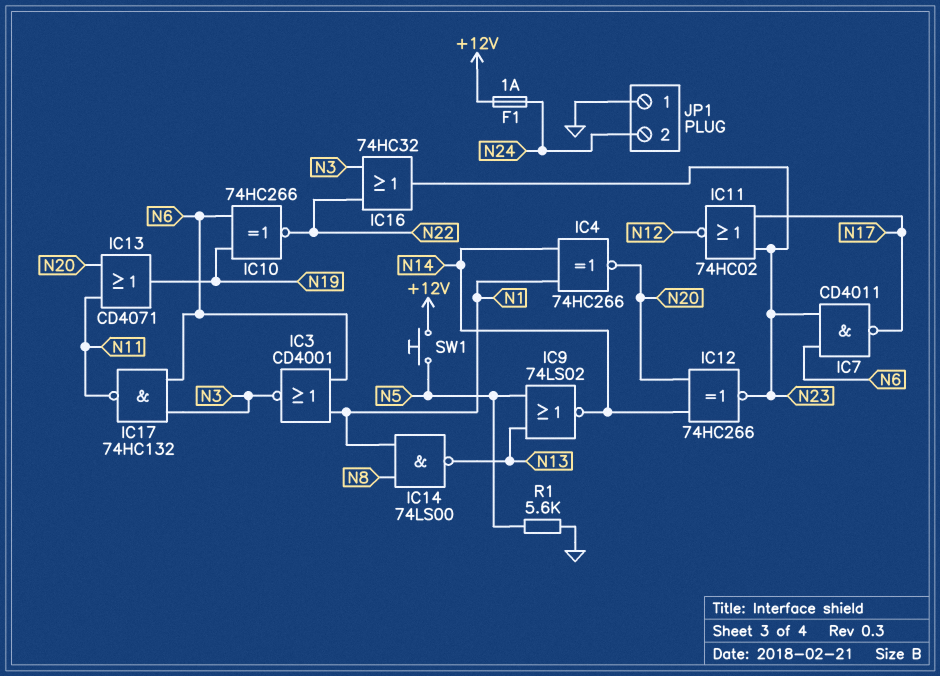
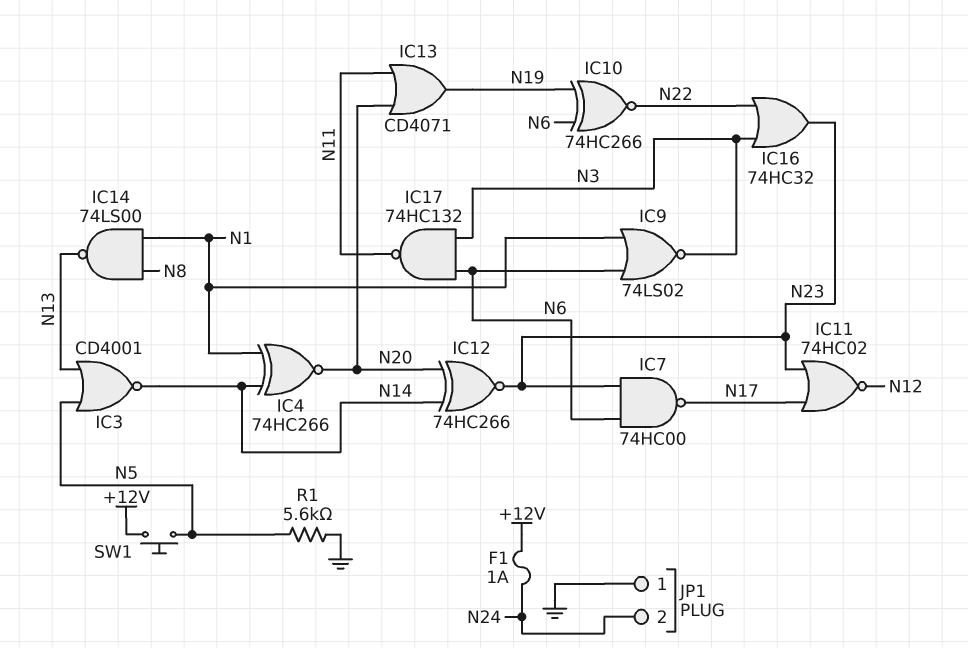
IC3: NOR CD4001 (in N1, in N6, out N3) -> NOR CD4001 (in N5, in N13, out N14)
IC7: NAND CD4011 (in N6, in N23, out N17) -> NAND 74HC00 (in N6, in N23, out N17)
IC9: NOR 74LS02 (in N5, in N13, out N14) -> NOR 74LS02 (in N1, in N6, out N3)

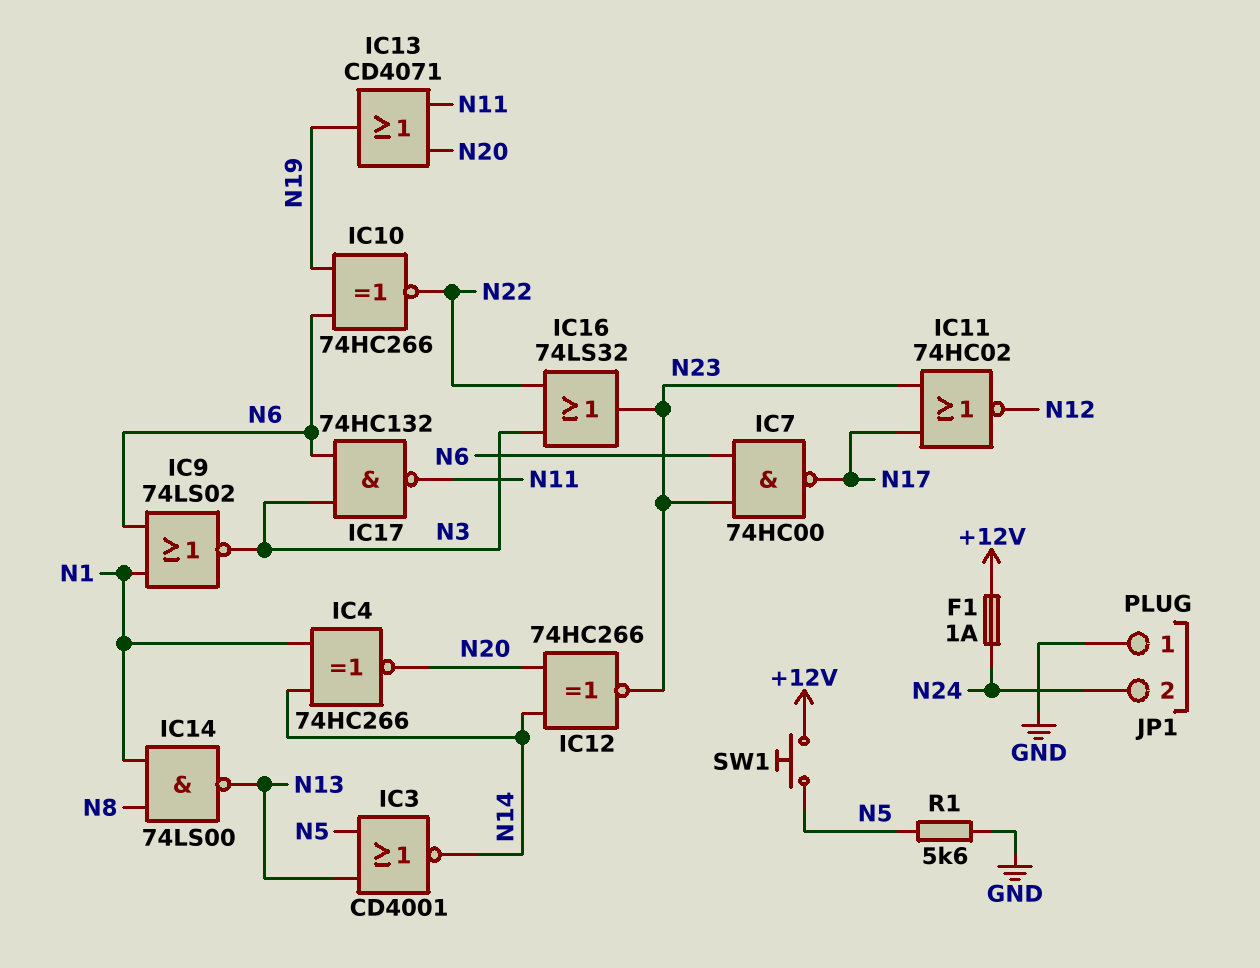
IC16: OR 74HC32 (in N3, in N22, out N23) -> OR 74LS32 (in N3, in N22, out N23)

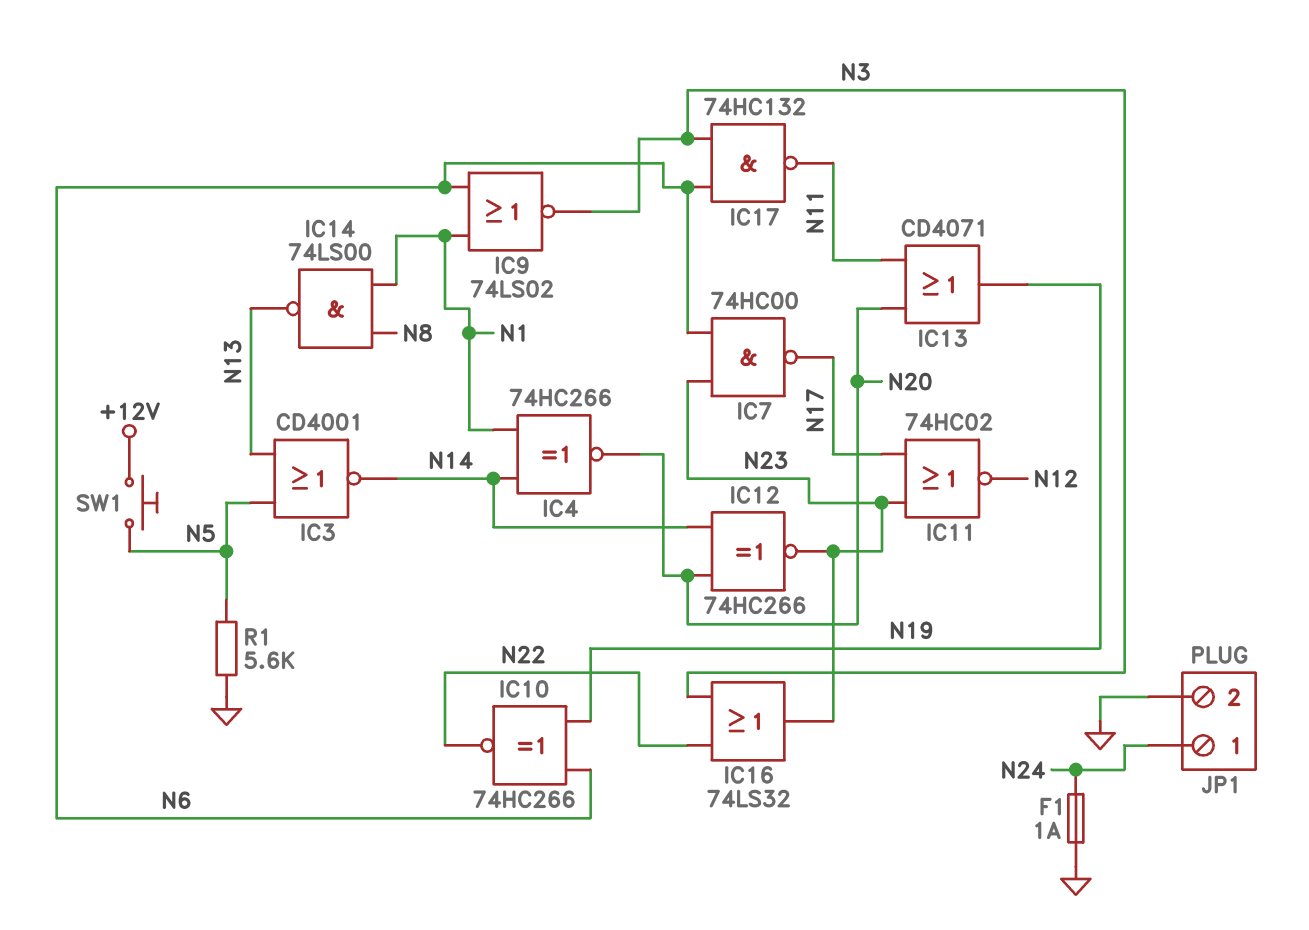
F1: 1A (+12V, N24) -> 1A (GND, N24)
JP1 pin 1: GND -> N24
JP1 pin 2: N24 -> GND

